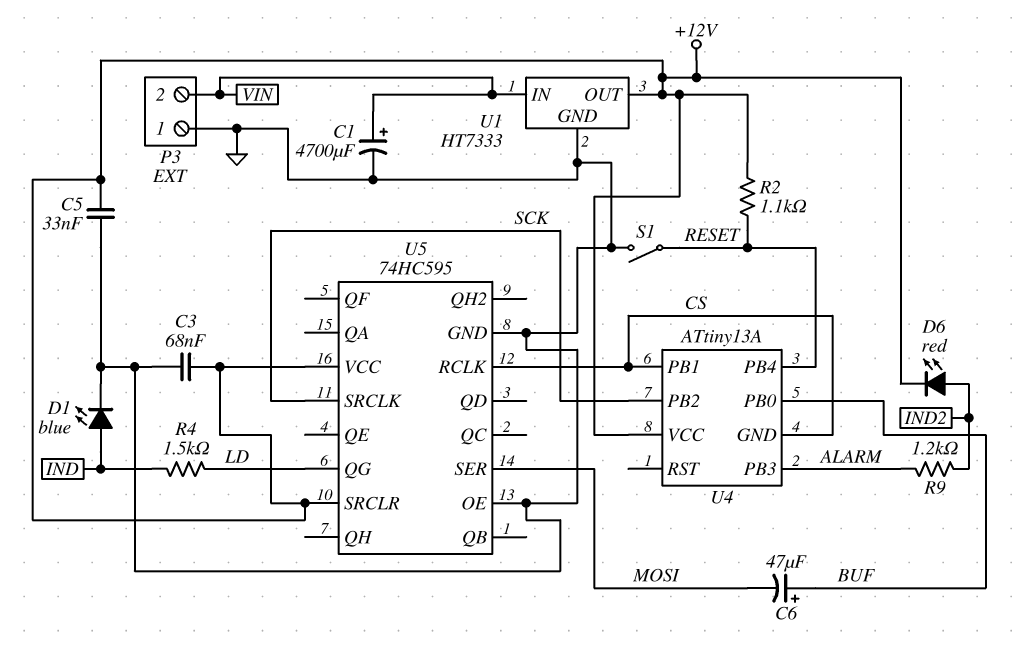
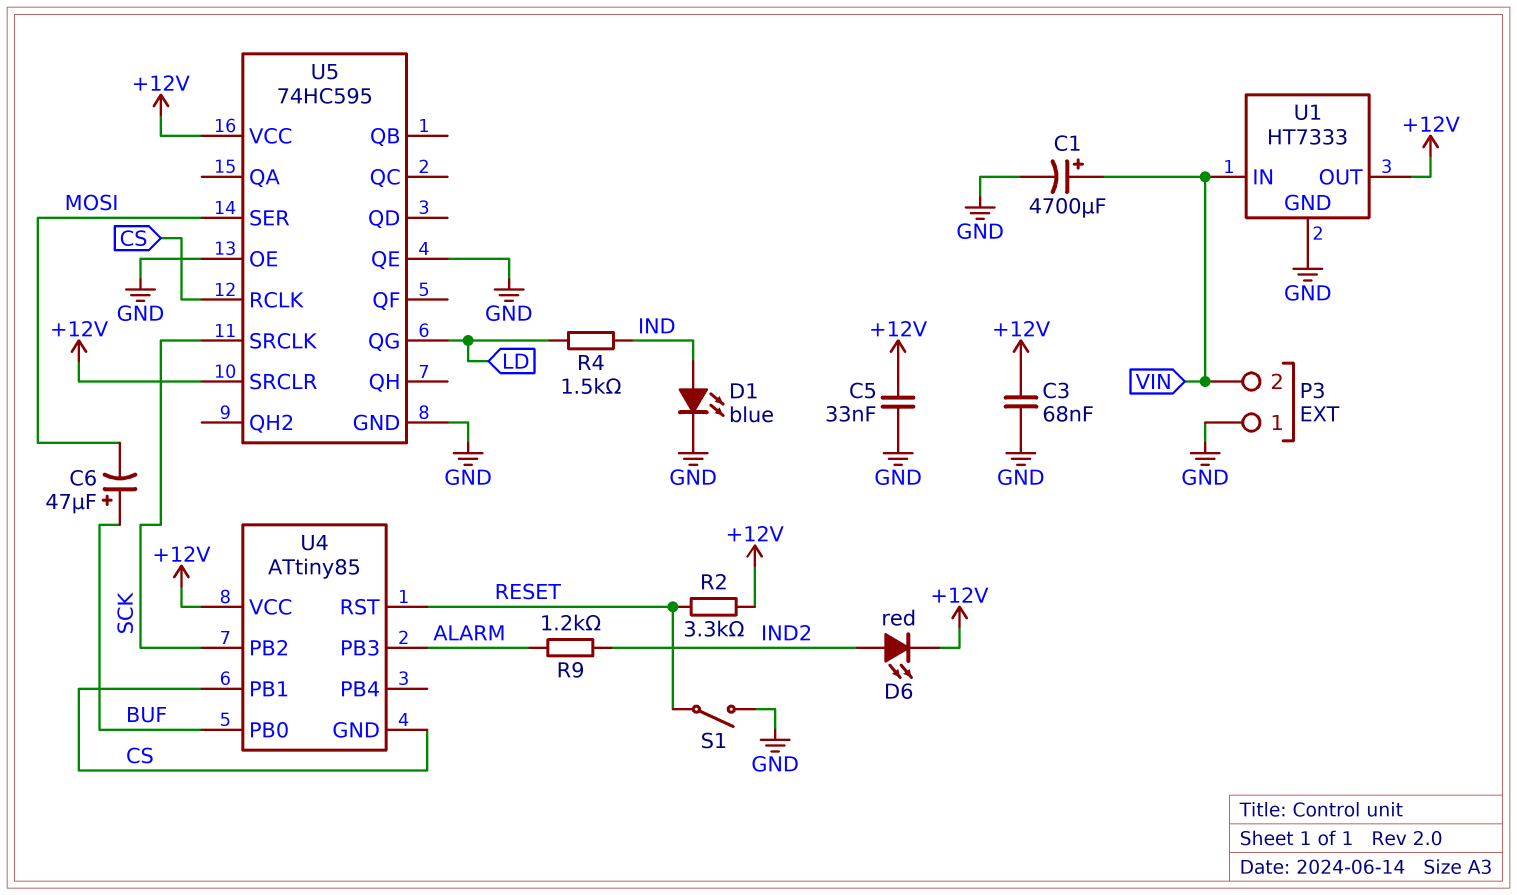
R2: 1.1k (+12V, RESET) -> 3.3k (+12V, RESET)
U4: ATtiny13A -> ATtiny85
U4 pin PB4: RESET -> none
U4 pin RST: none -> RESET
U5 pin QE: none -> GND

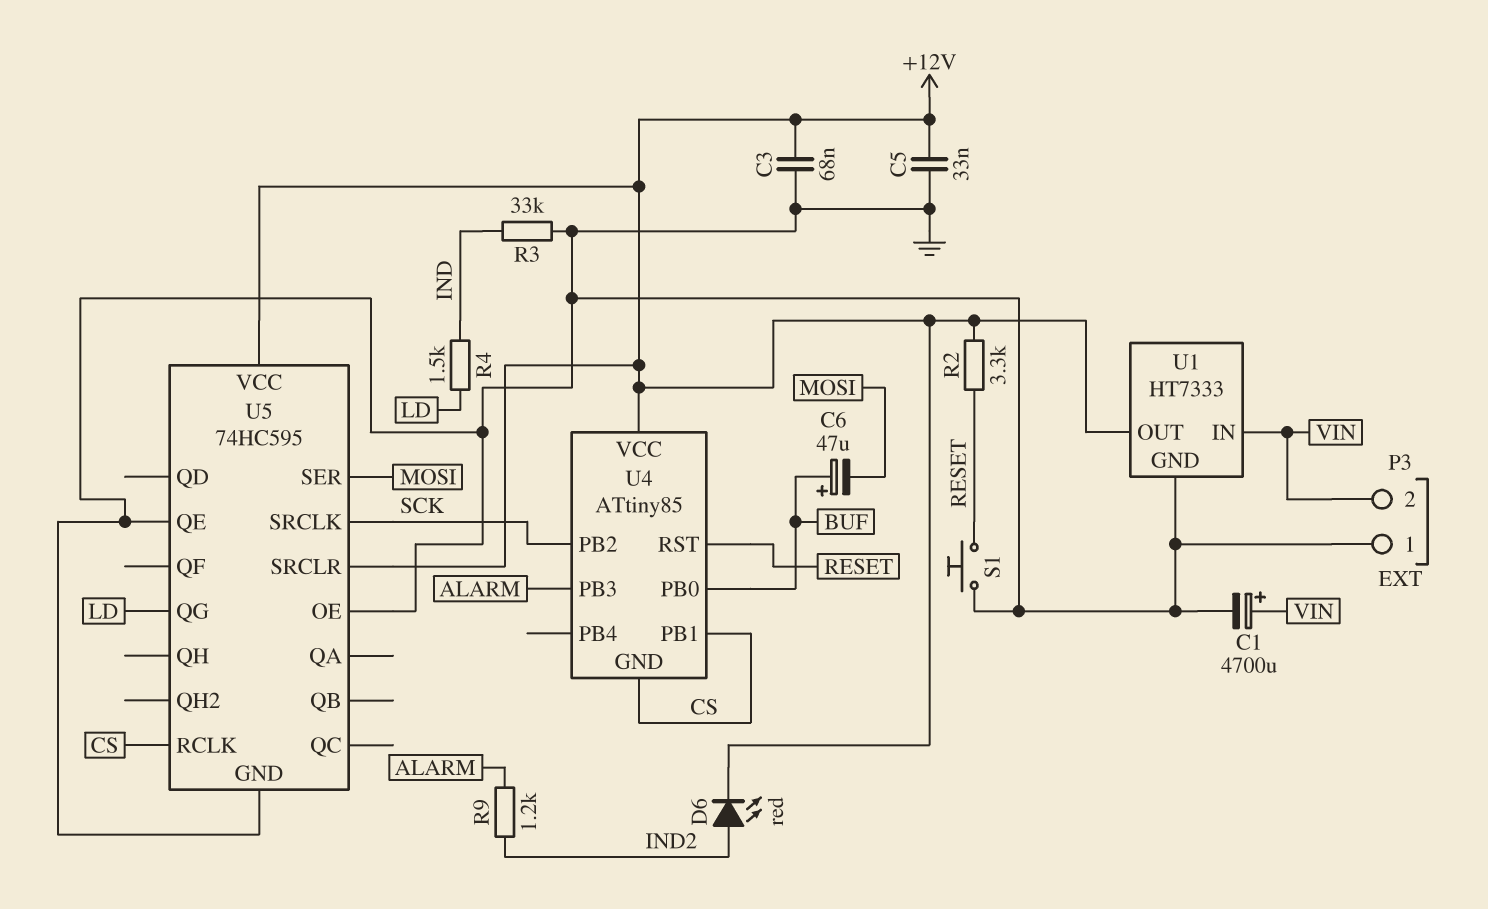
D1: LED blue (A IND, K GND) -> none
R3: none -> 33k (GND, IND)
S1: switch (GND, RESET) -> button (GND, RESET)

